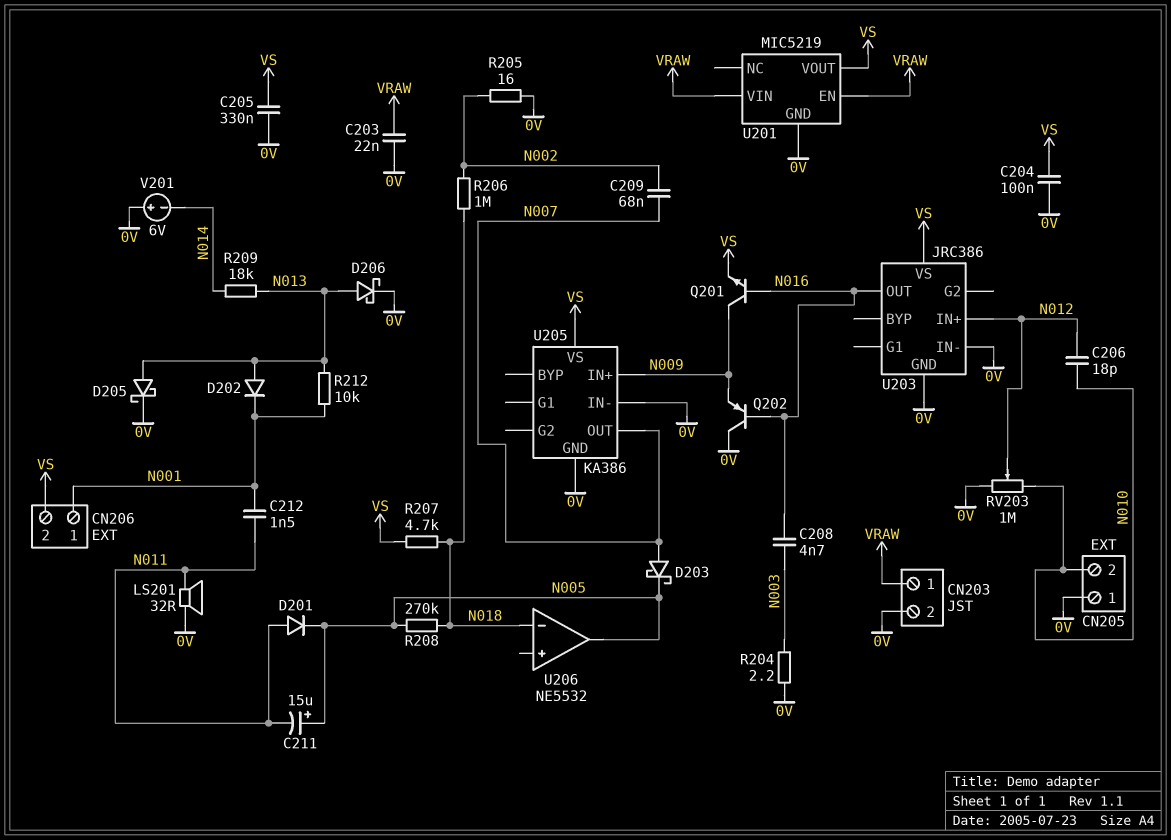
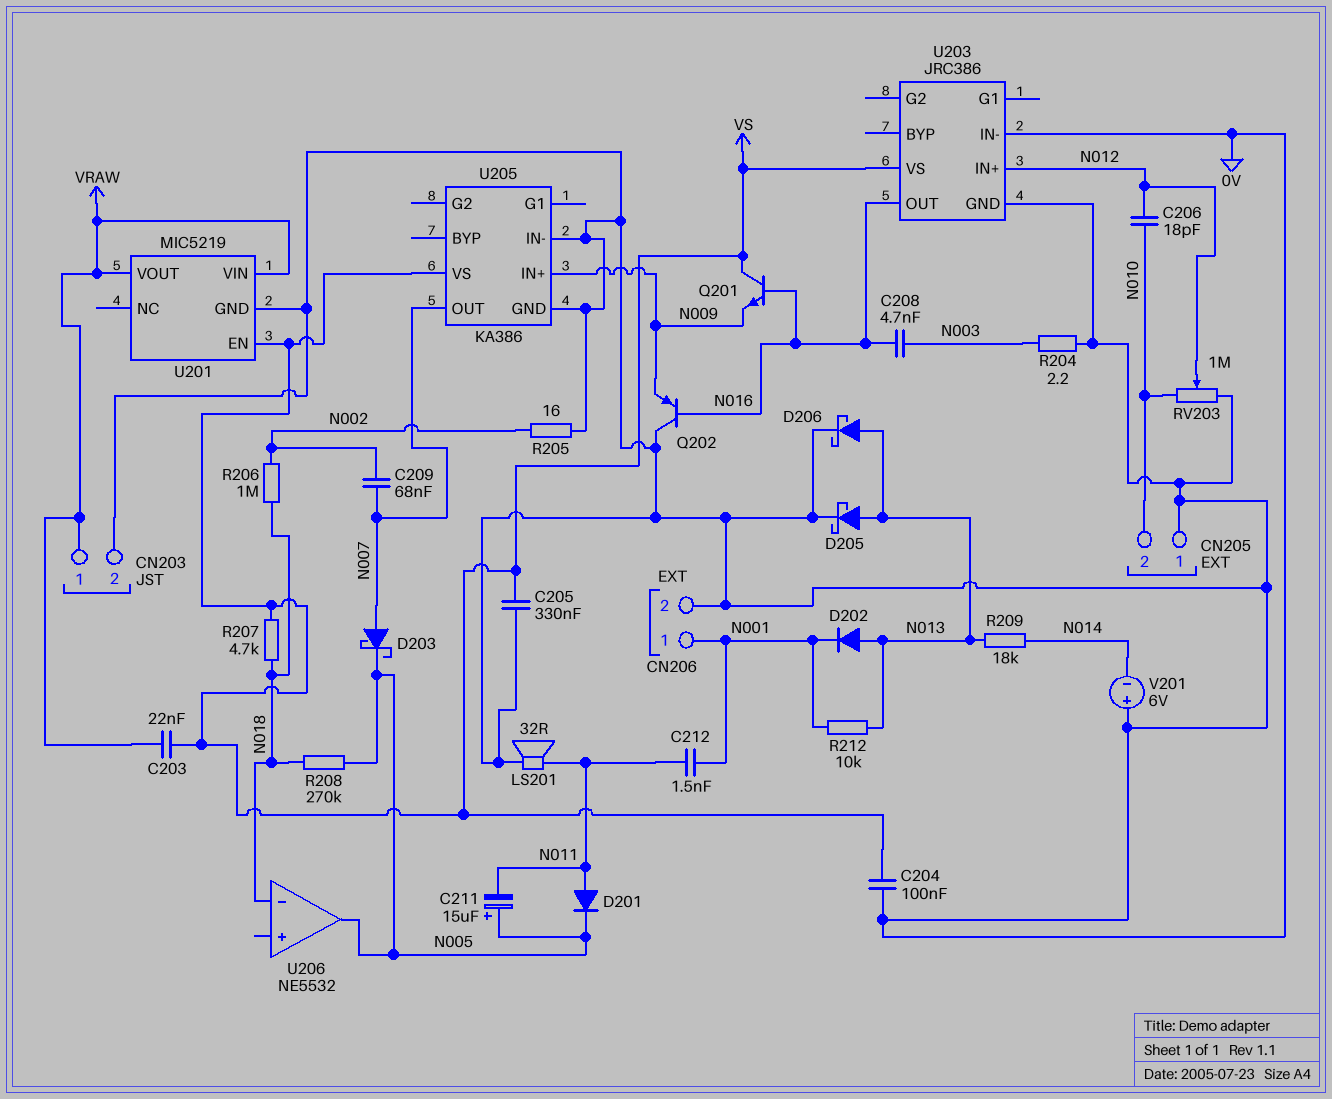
C203: 22nF (0V, VRAW) -> 22nF (VRAW, VS)
CN206 pin 2: VS -> 0V
Q201: NPN (B N016, C N009, E VS) -> NPN (B N016, C VS, E N009)
U201 pin EN: VRAW -> VS
U201 pin VOUT: VS -> VRAW

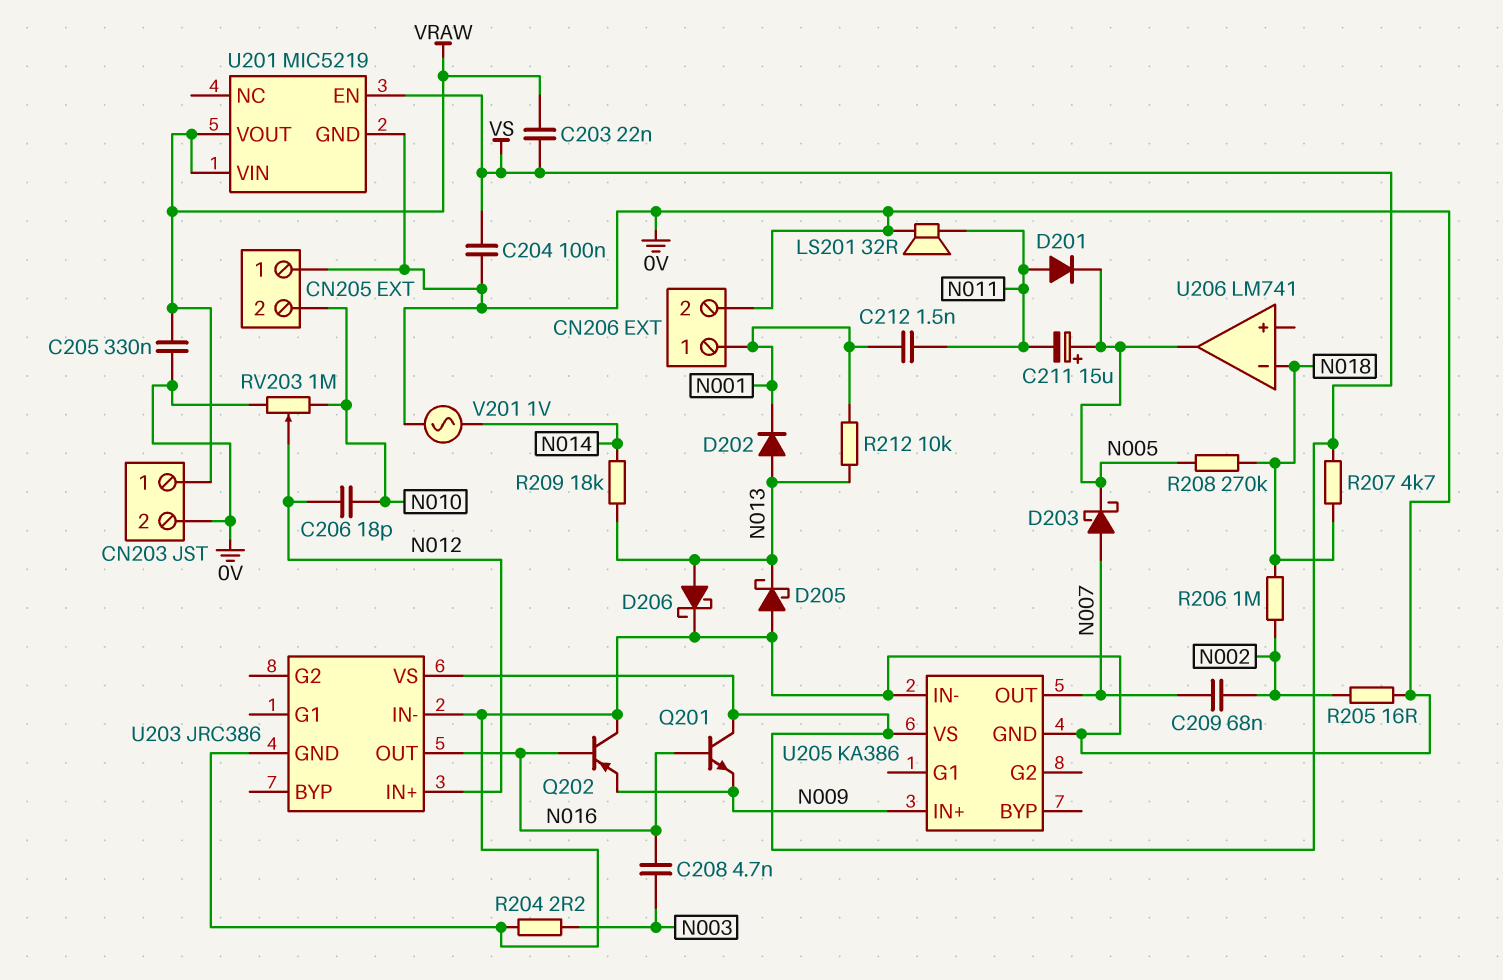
C205: 330nF (0V, VS) -> 330nF (0V, VRAW)
D205: schottky (A N013, K 0V) -> schottky (A 0V, K N013)
U206: NE5532 -> LM741
V201: 6V (plus 0V, minus N014) -> AC 1V (0V, N014)

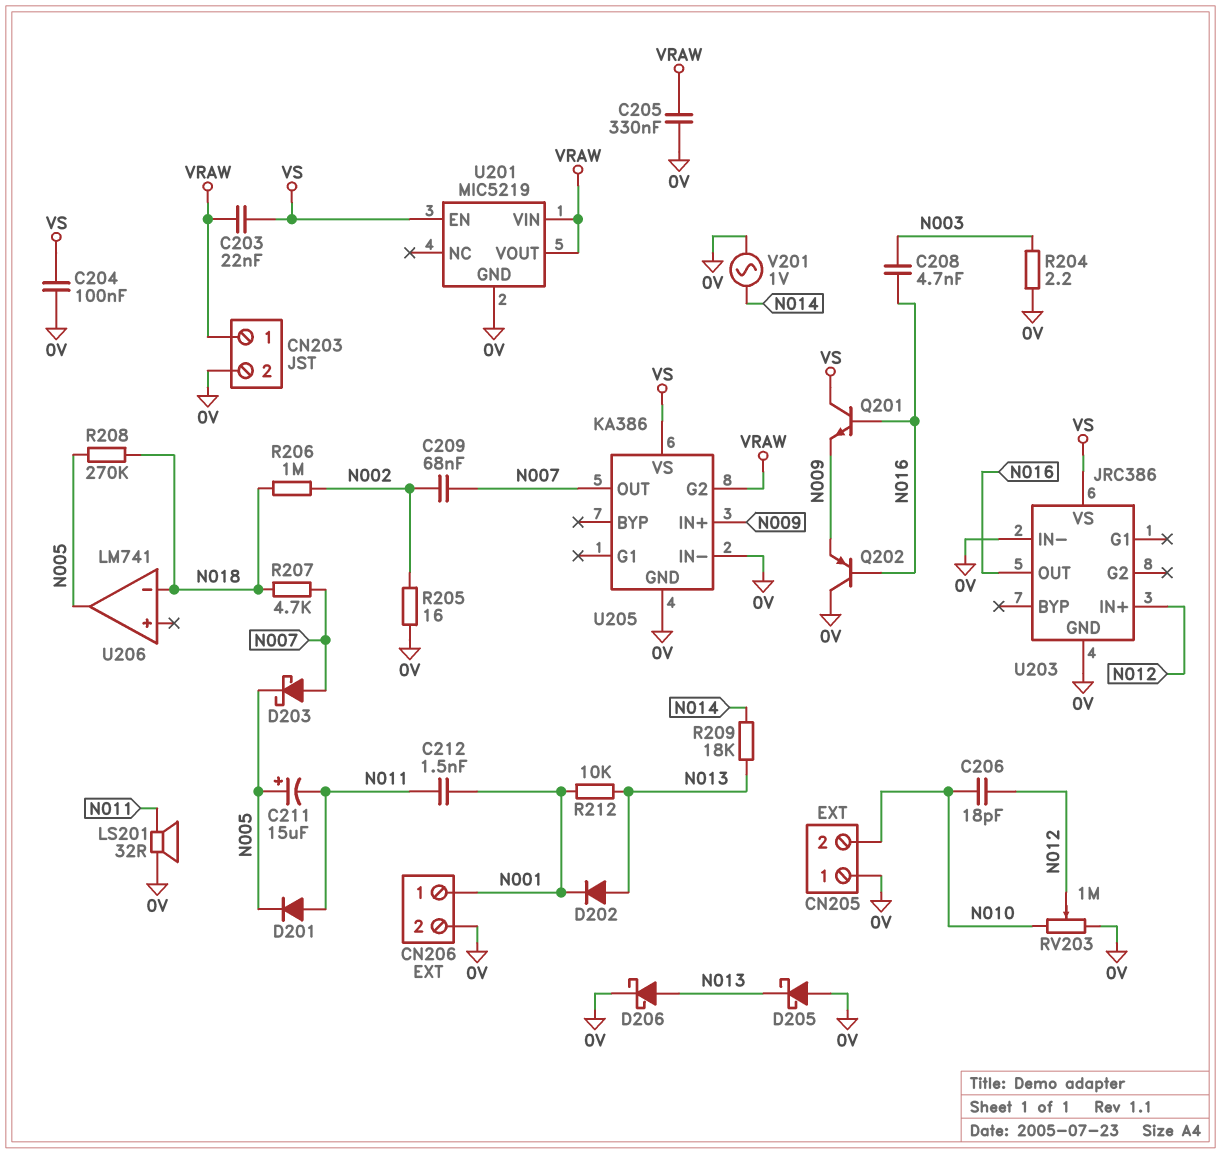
R207: 4.7k (N018, VS) -> 4.7k (N007, N018)
U205 pin G2: none -> VRAW

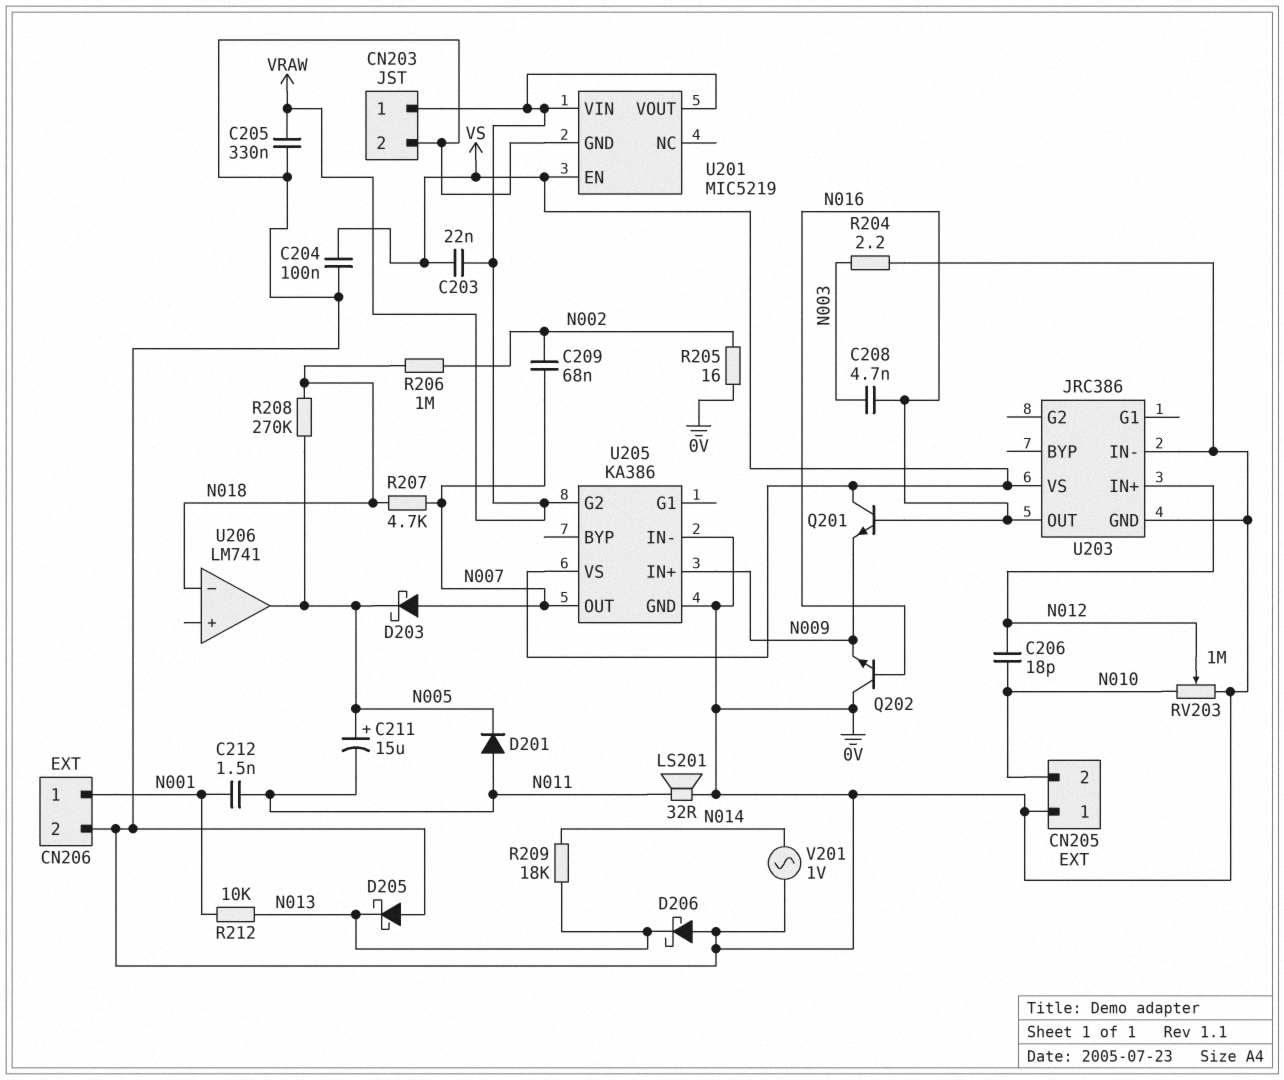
D202: diode (A N013, K N001) -> none
D206: schottky (A N013, K 0V) -> schottky (A 0V, K N013)
Q202: PNP (B N016, C 0V, E N009) -> NPN (B N016, C 0V, E N009)

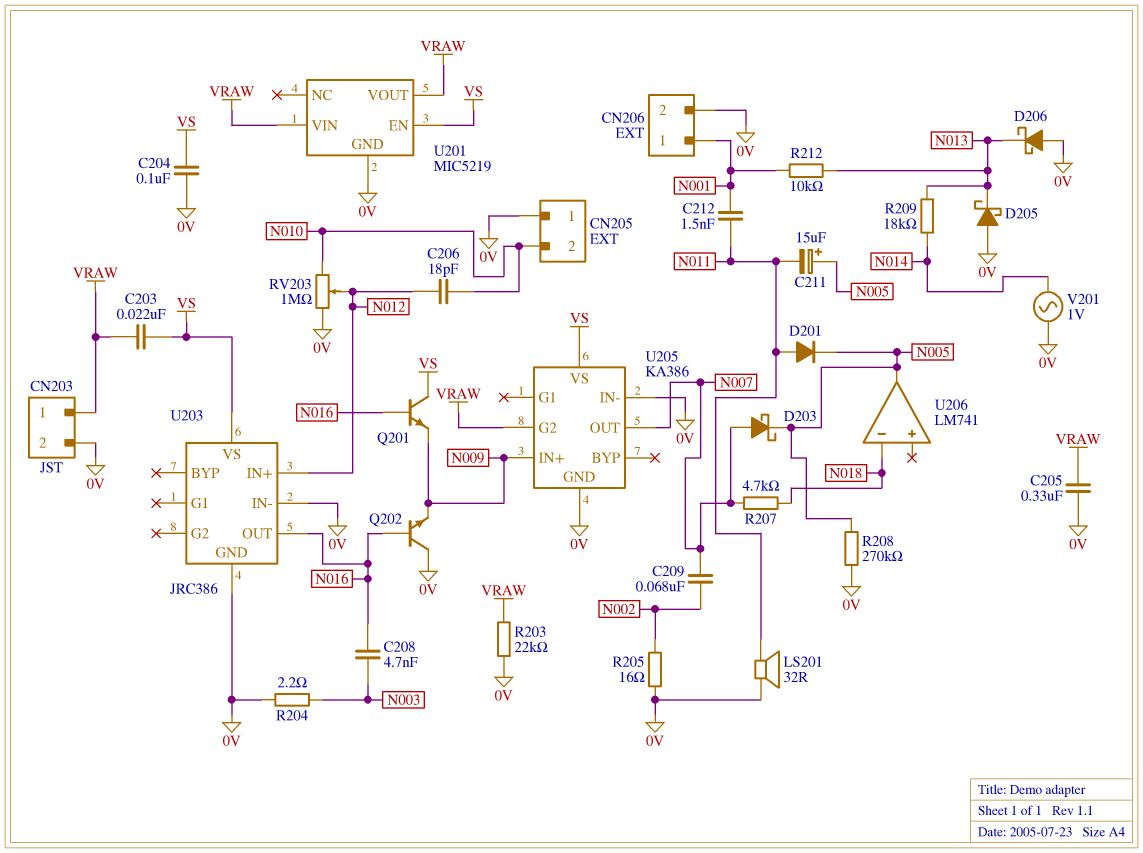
R203: none -> 22k (0V, VRAW)
R206: 1M (N002, N018) -> none
R208: 270k (N005, N018) -> 270k (0V, N005)

